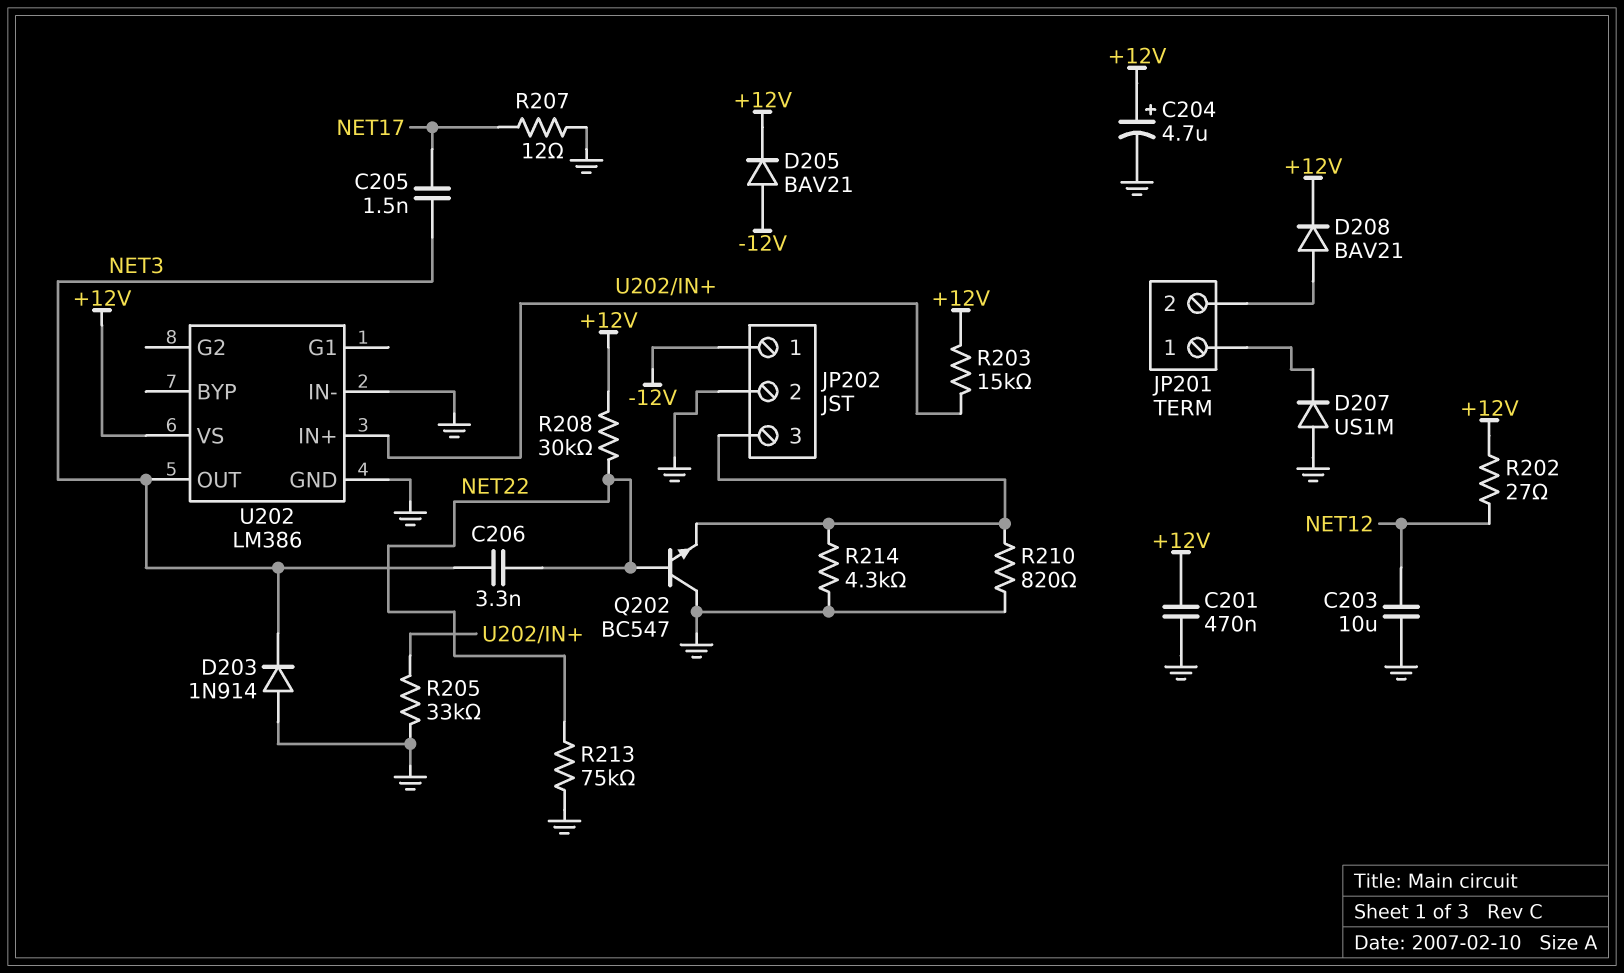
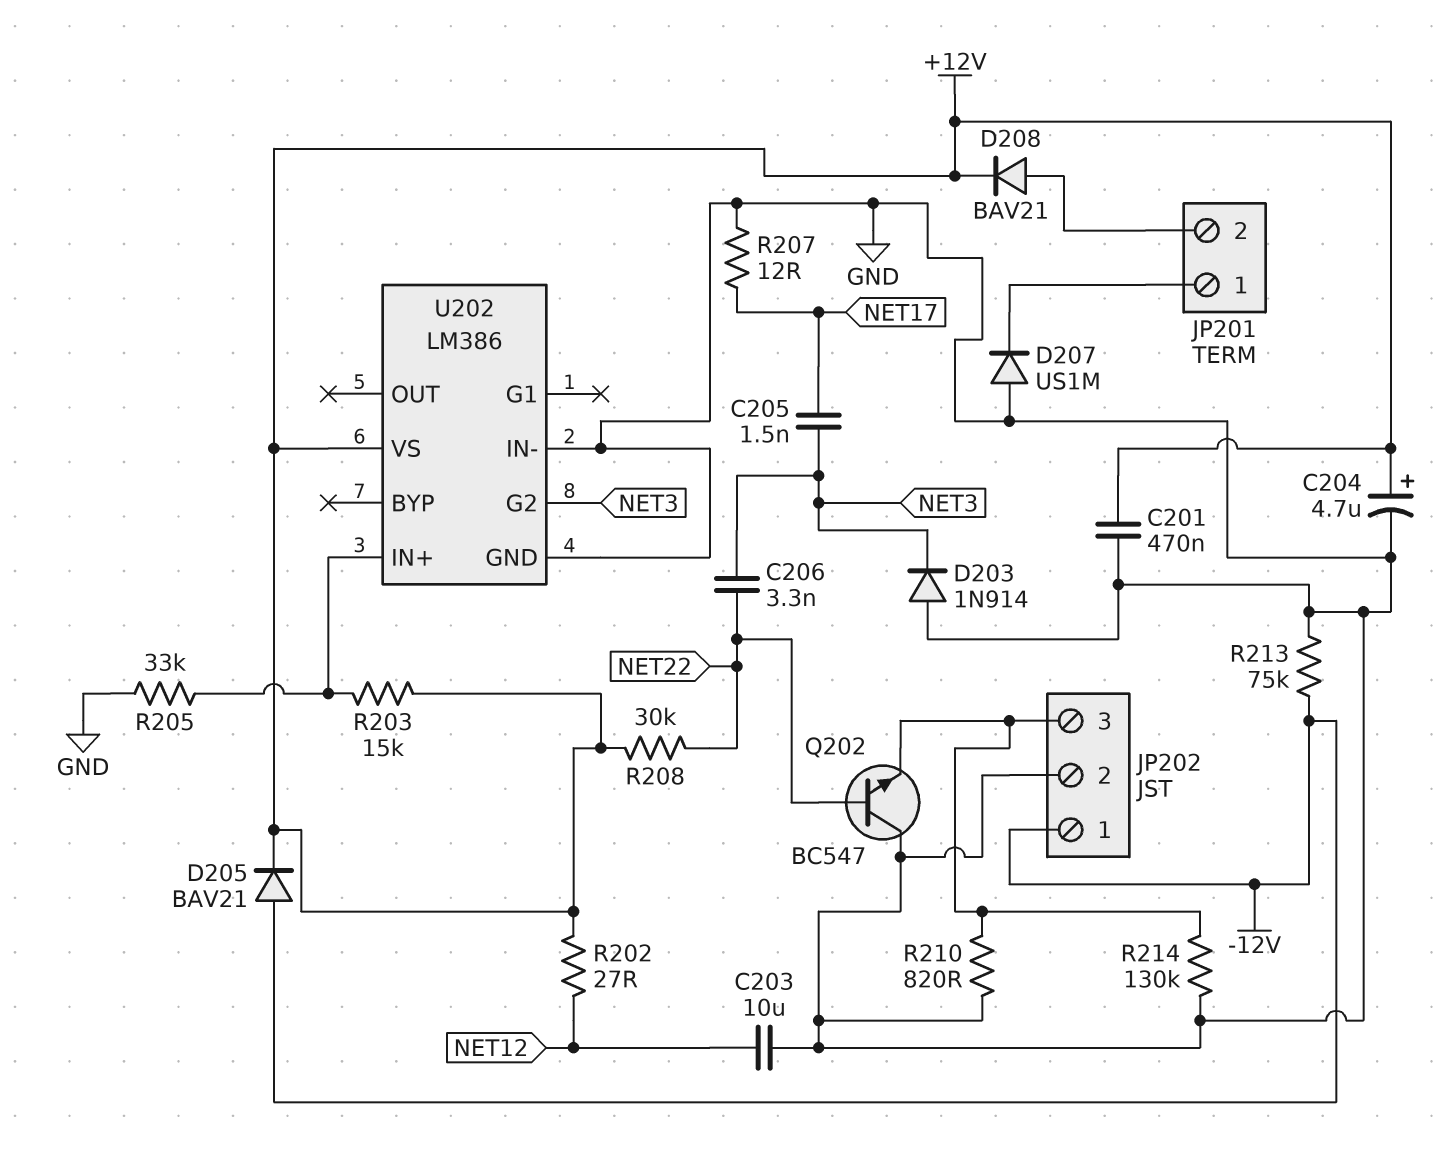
R213: 75k (GND, NET22) -> 75k (-12V, GND)
R214: 4.3k (GND, JP202/3) -> 130k (GND, JP202/3)
U202 pin G2: none -> NET3
U202 pin OUT: NET3 -> none

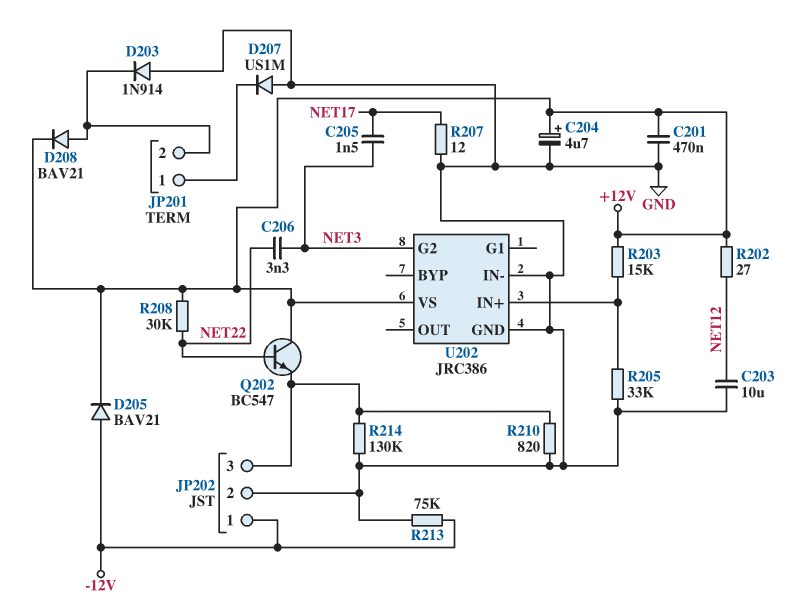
D203: diode 1N914 (A GND, K NET3) -> diode 1N914 (A GND, K JP201/2)
Q202: NPN BC547 (B NET22, C GND, E JP202/3) -> NPN BC547 (B NET22, C +12V, E JP202/3)
U202: LM386 -> JRC386

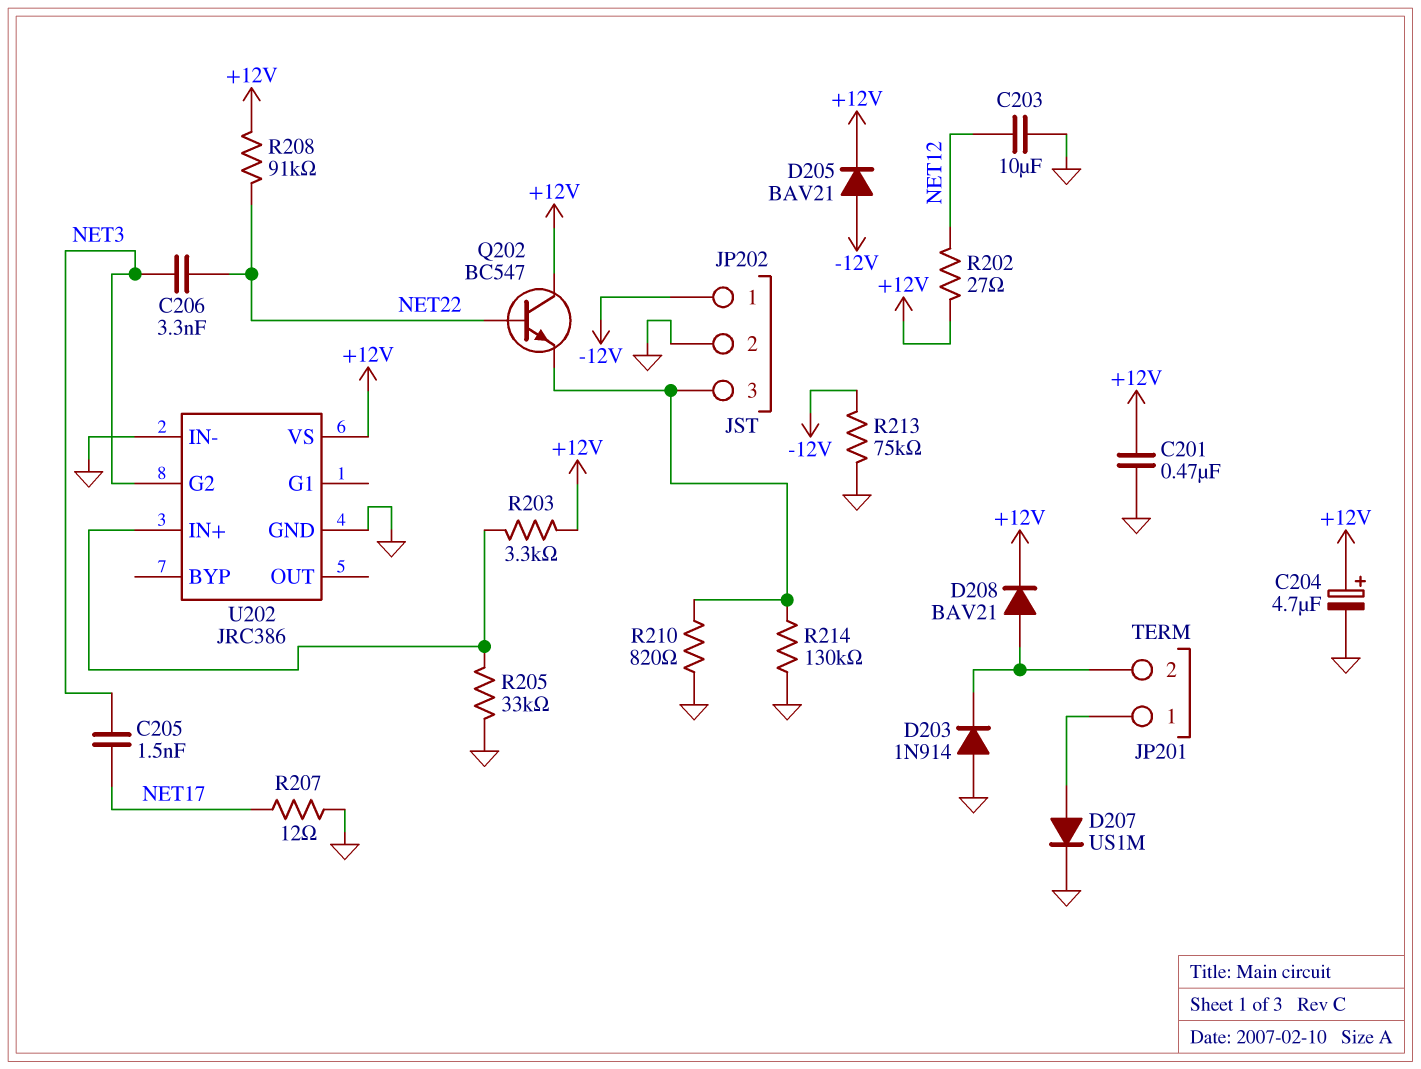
D207: diode US1M (A GND, K JP201/1) -> diode US1M (A JP201/1, K GND)
R203: 15k (+12V, U202/IN+) -> 3.3k (+12V, U202/IN+)
R208: 30k (+12V, NET22) -> 91k (+12V, NET22)

